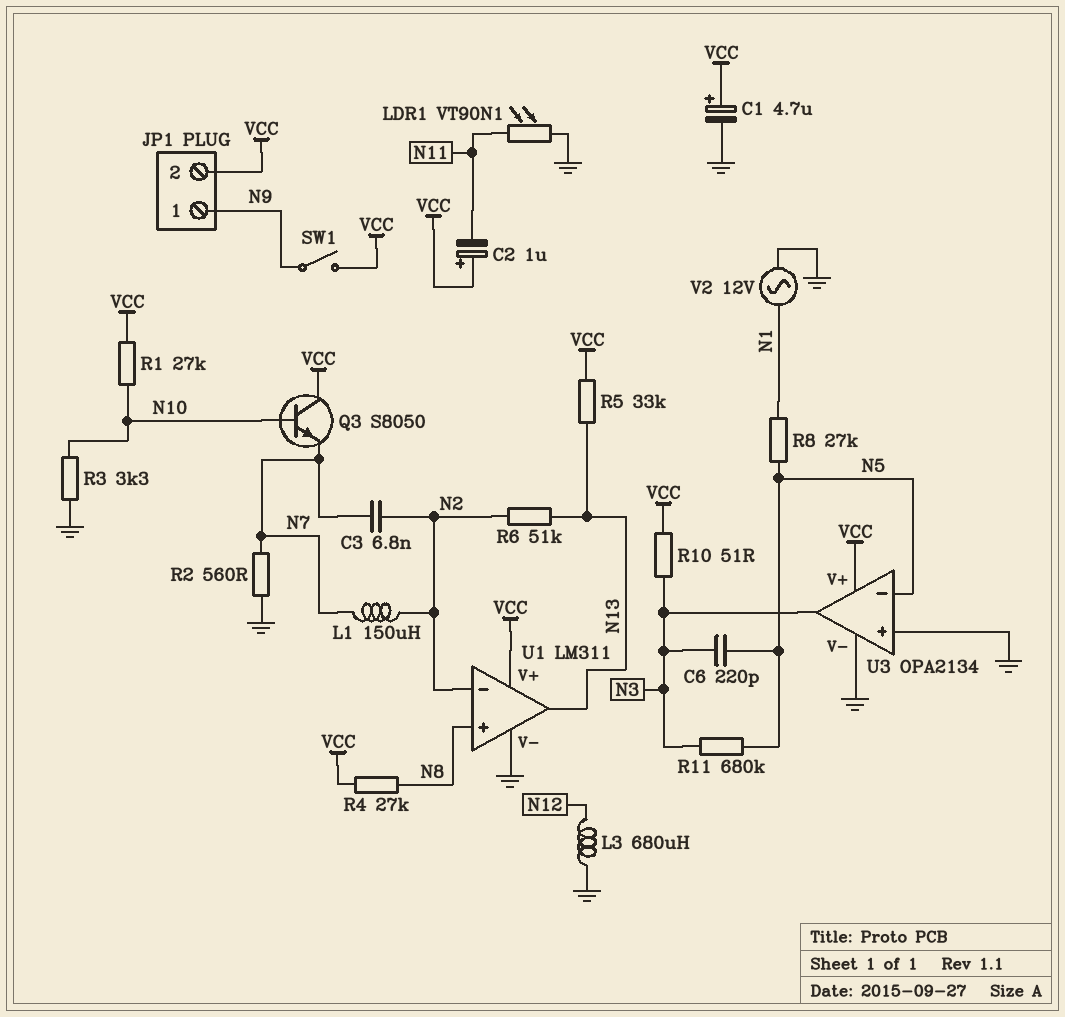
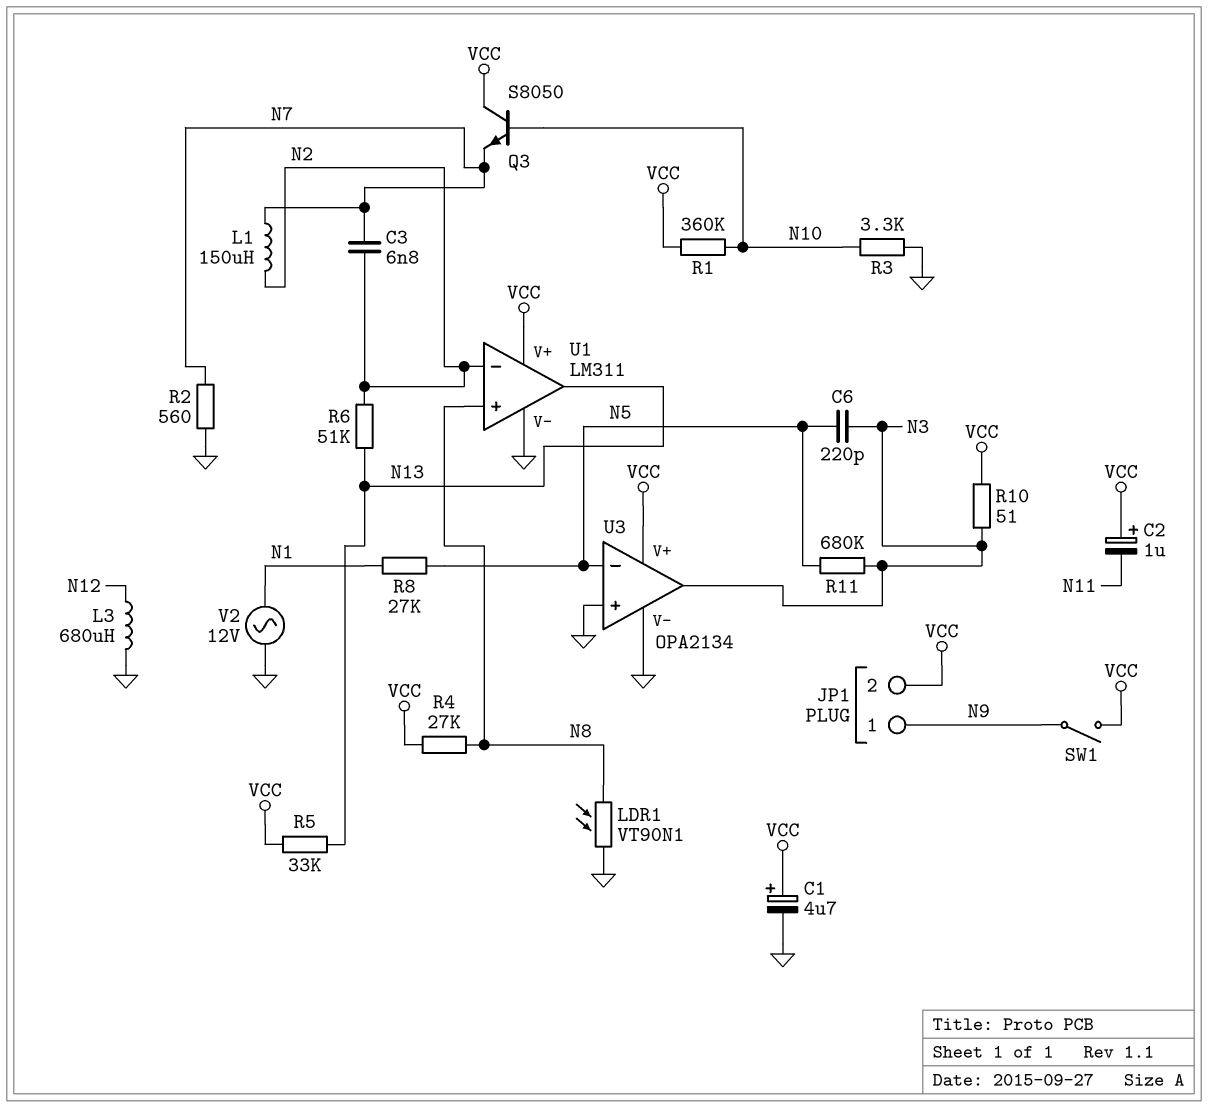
LDR1: VT90N1 (GND, N11) -> VT90N1 (GND, N8)
R1: 27k (N10, VCC) -> 360k (N10, VCC)

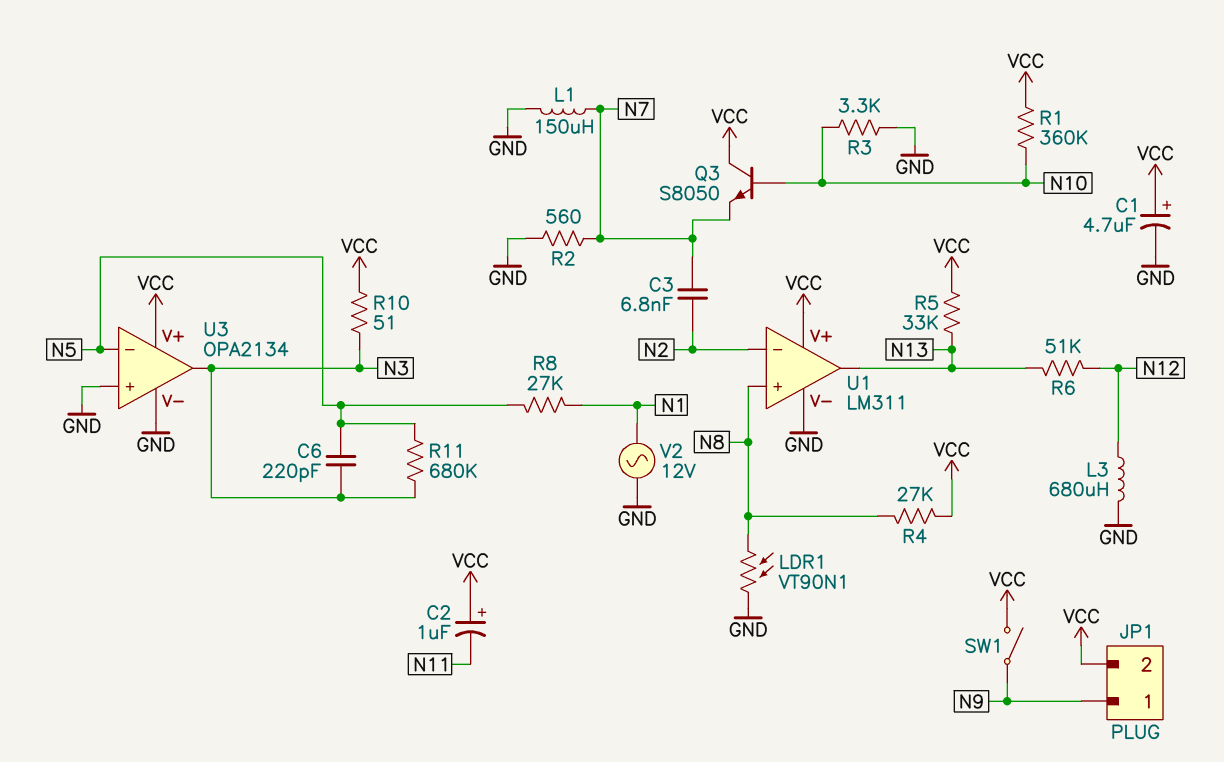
L1: 150uH (N2, N7) -> 150uH (GND, N7)
R6: 51k (N2, N13) -> 51k (N12, N13)

